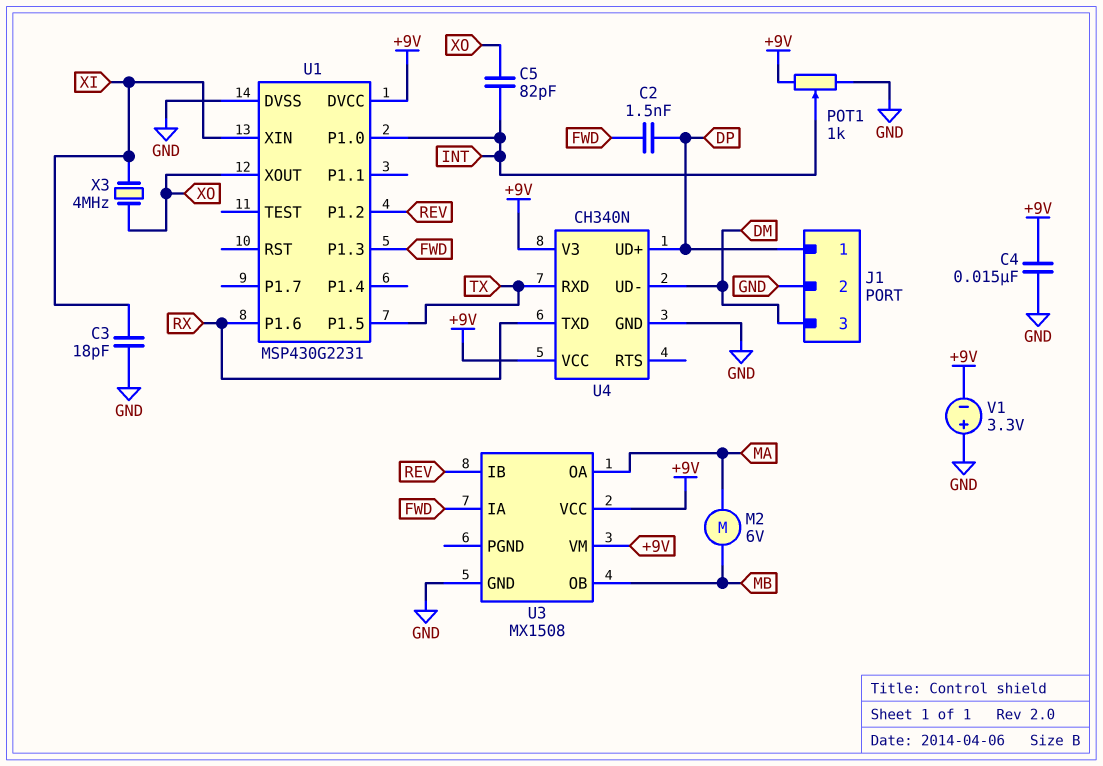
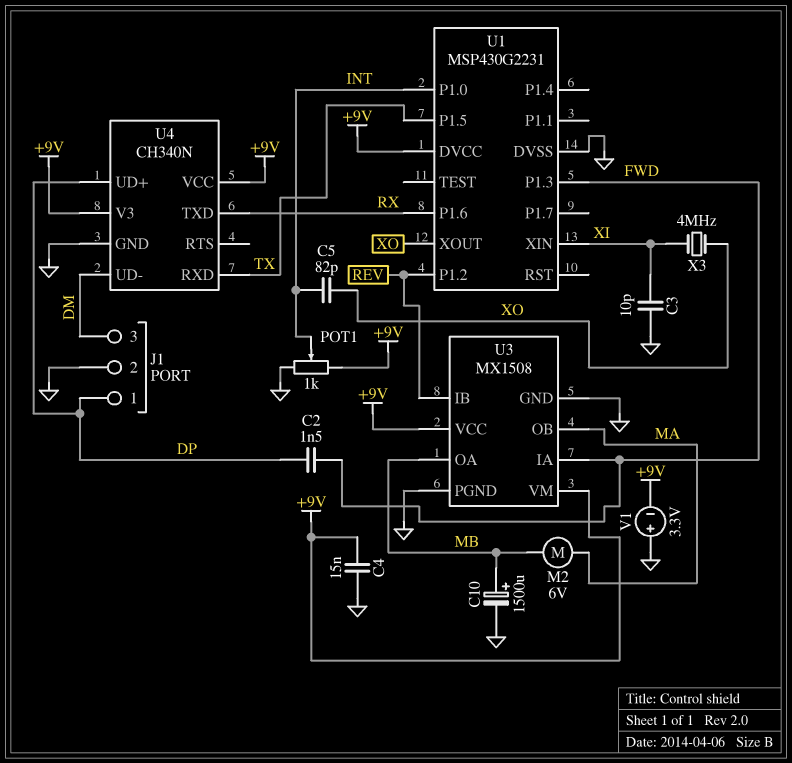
C3: 18pF (GND, XI) -> 10pF (GND, XI)
C10: none -> 1500uF (plus MB, minus GND)
U3 pin OA: MA -> MB
U3 pin OB: MB -> MA
U3 pin PGND: none -> GND

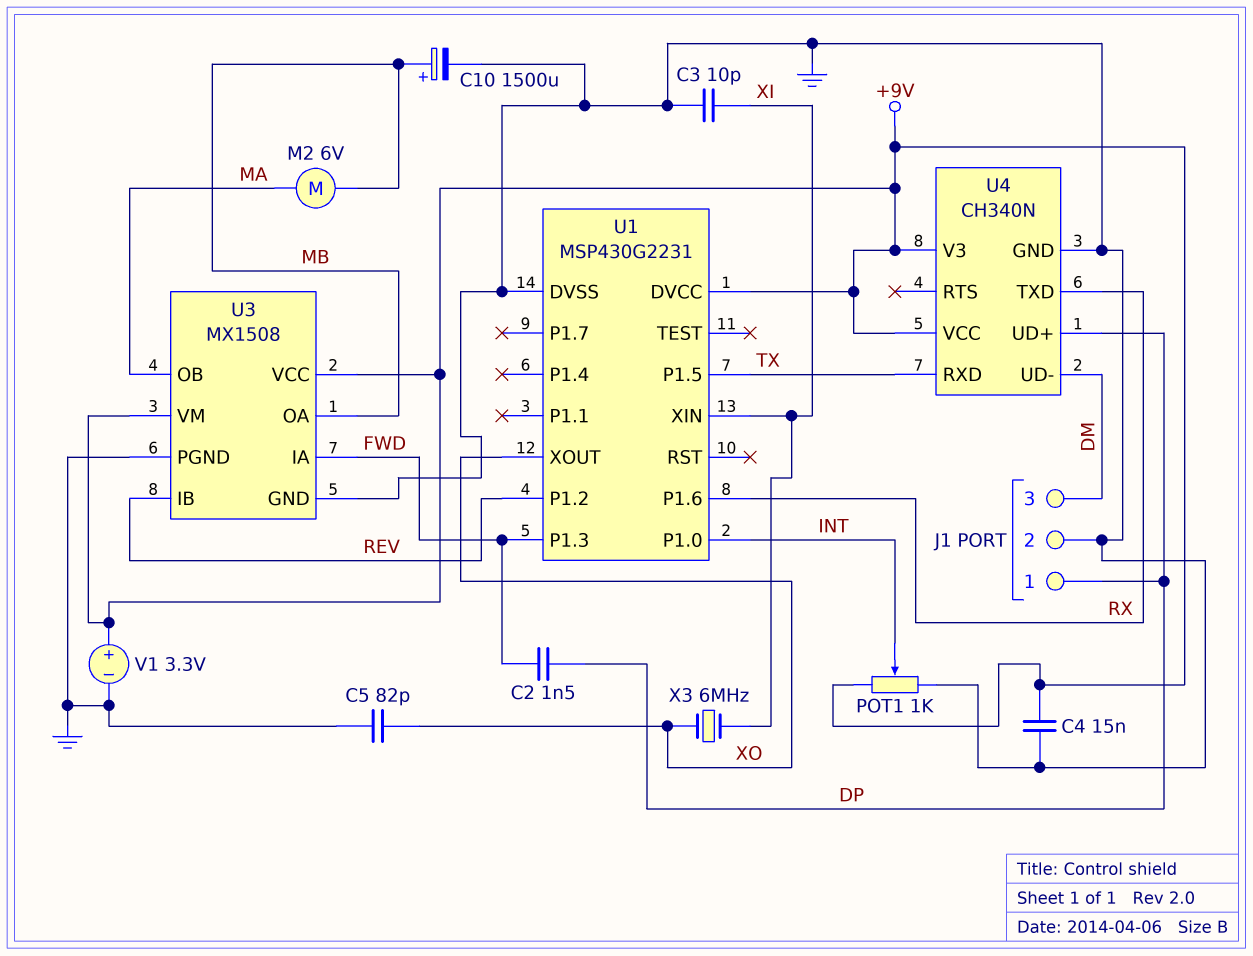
C5: 82pF (INT, XO) -> 82pF (GND, XO)
V1: 3.3V (plus GND, minus +9V) -> 3.3V (plus +9V, minus GND)
X3: 4MHz (XI, XO) -> 6MHz (XI, XO)

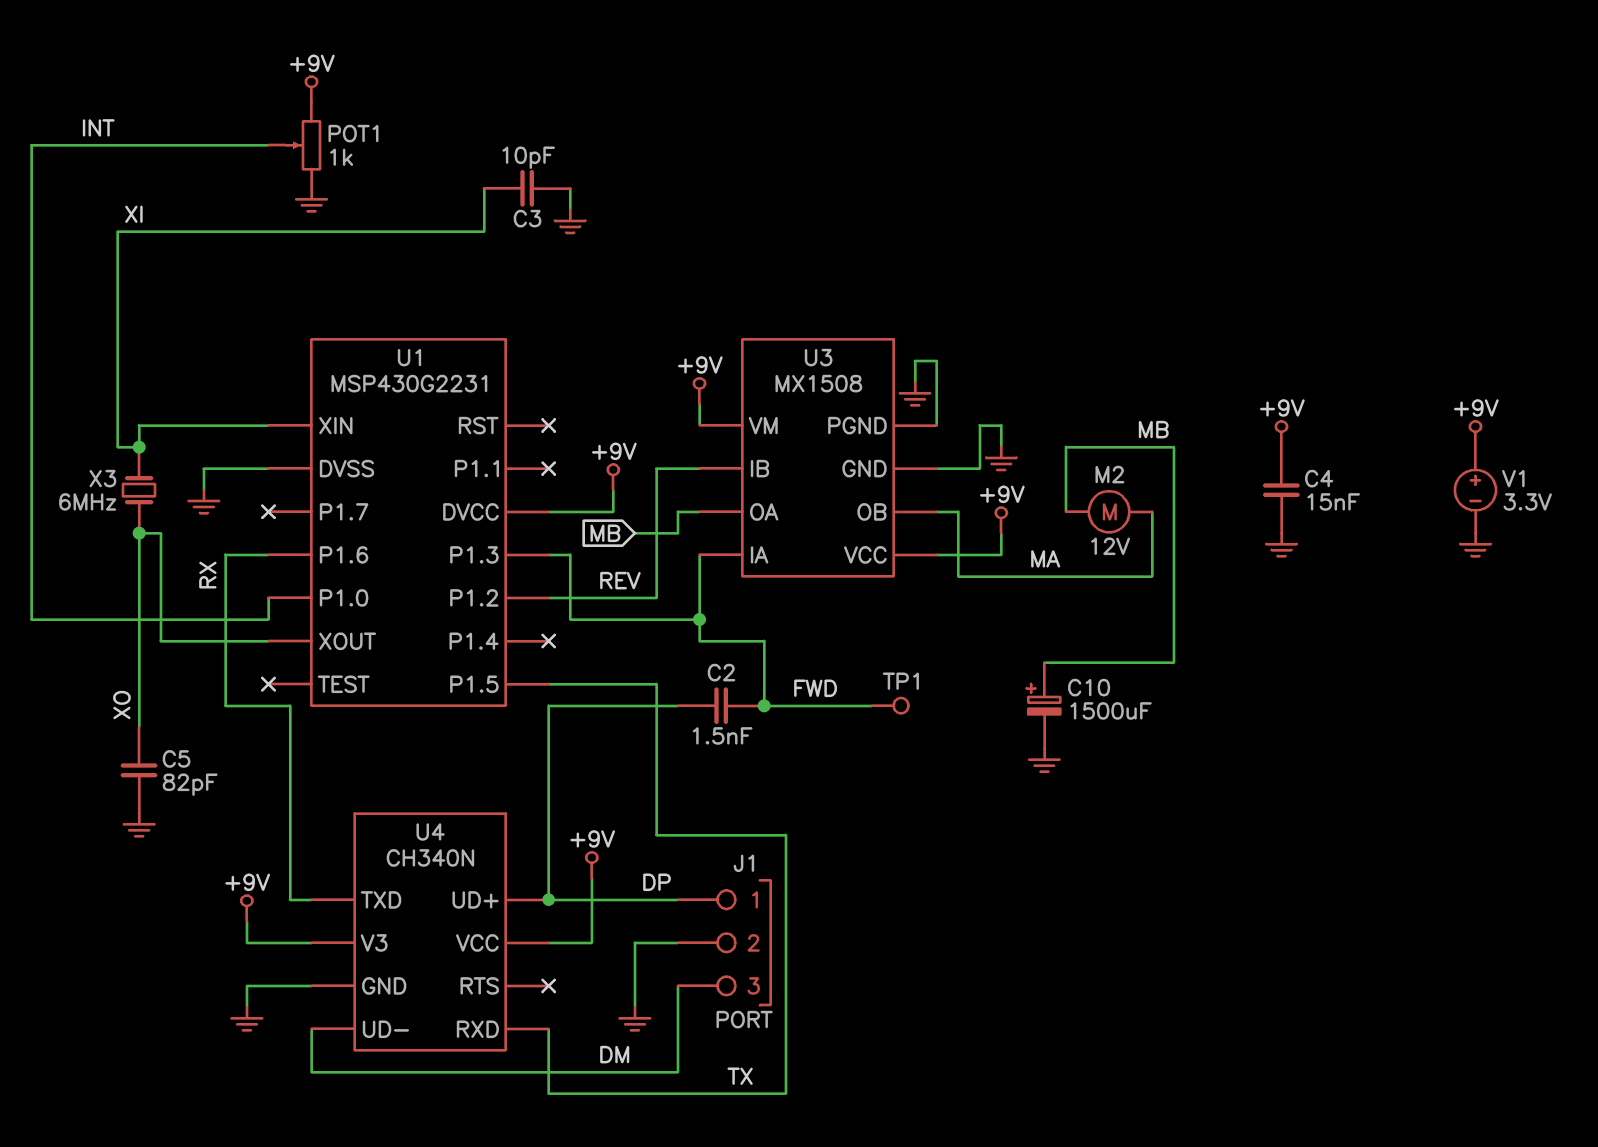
M2: motor 6V (MA, MB) -> motor 12V (MA, MB)
TP1: none -> test point (FWD)

